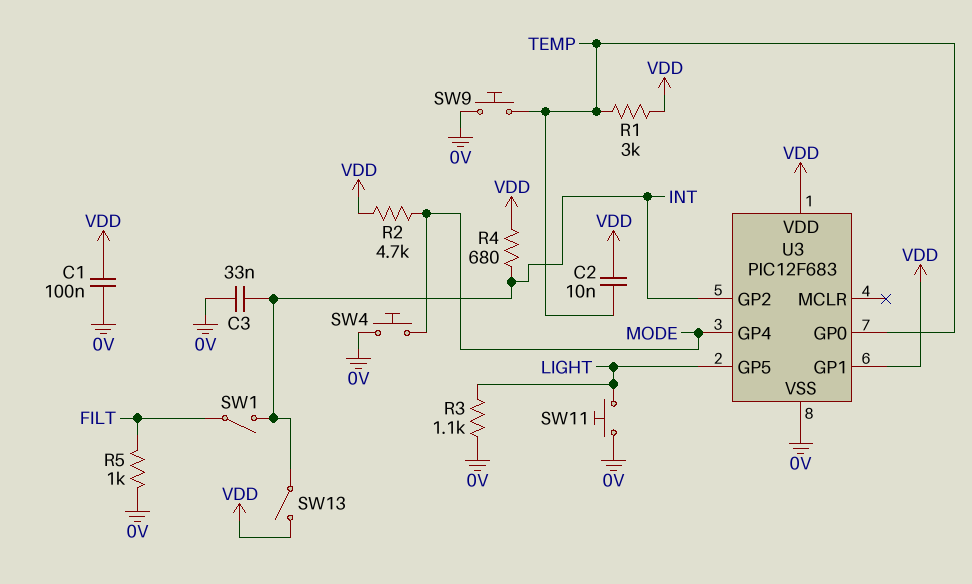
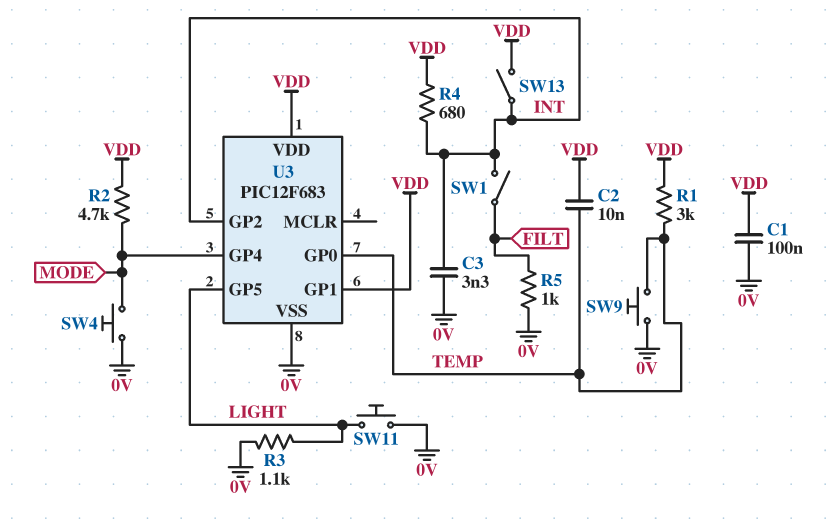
C3: 33nF (0V, INT) -> 3.3nF (0V, INT)

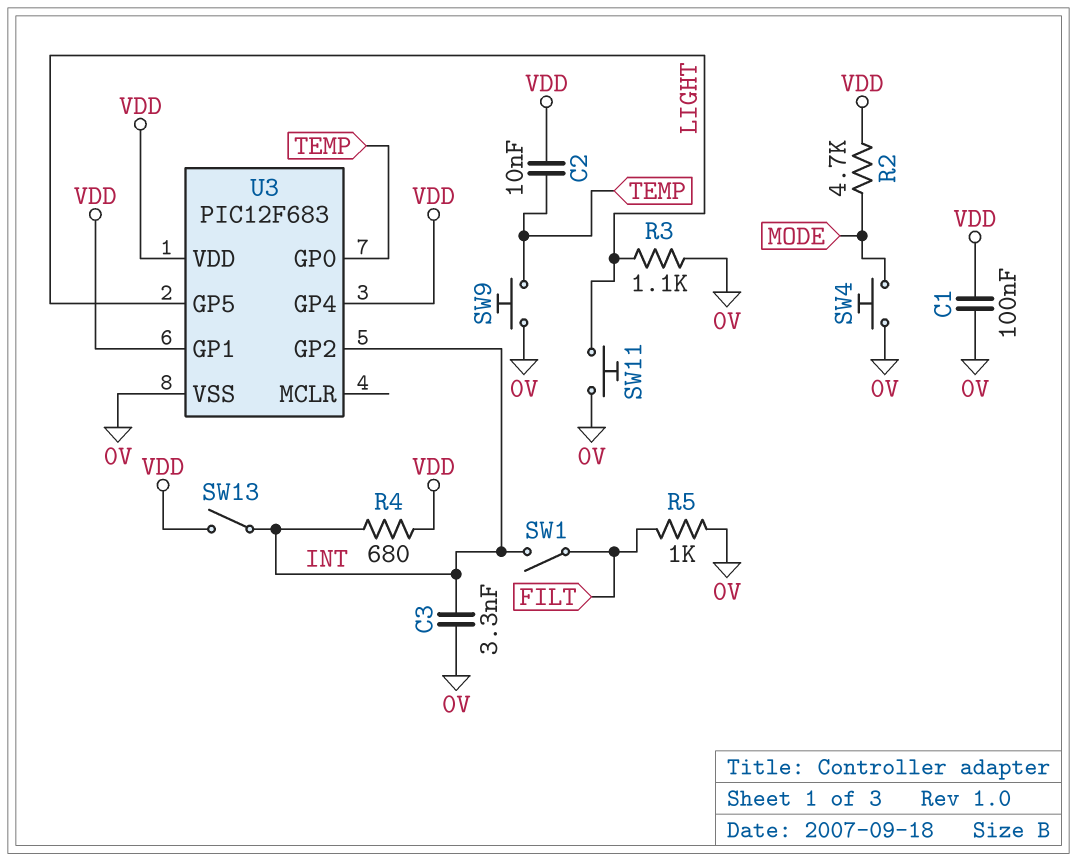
R1: 3k (TEMP, VDD) -> none
U3 pin GP4: MODE -> VDD

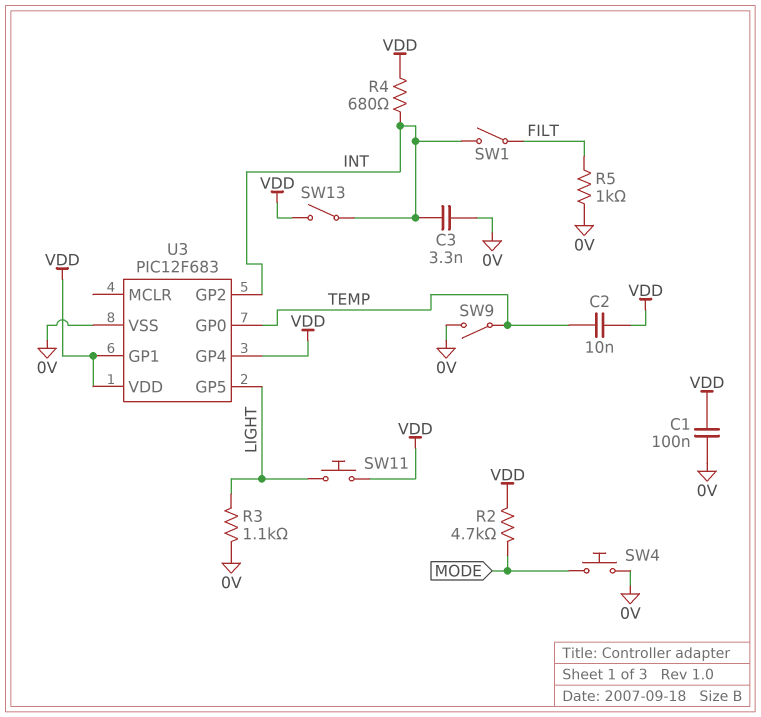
SW9: button (0V, TEMP) -> switch (0V, TEMP)
SW11: button (0V, LIGHT) -> button (LIGHT, VDD)

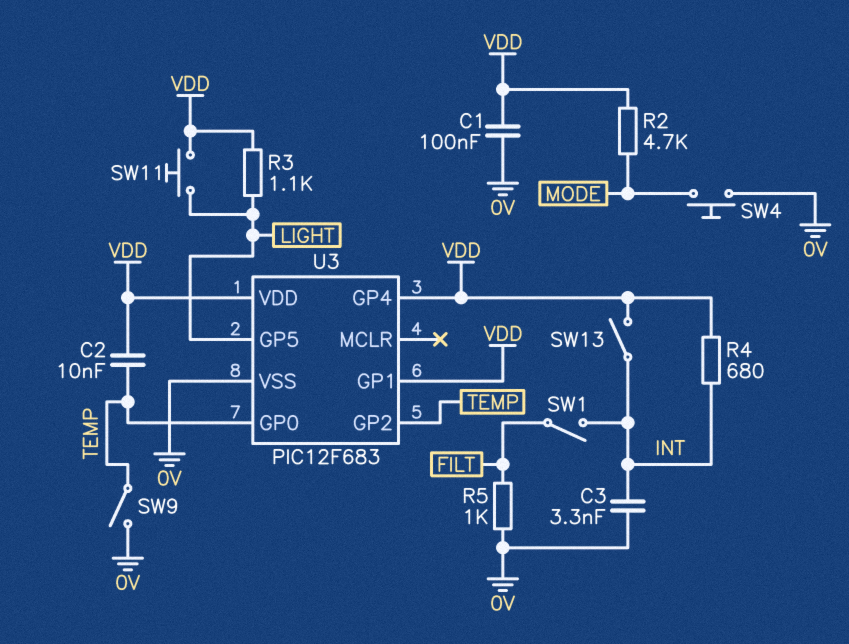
R3: 1.1k (0V, LIGHT) -> 1.1k (LIGHT, VDD)
U3 pin GP2: INT -> TEMP

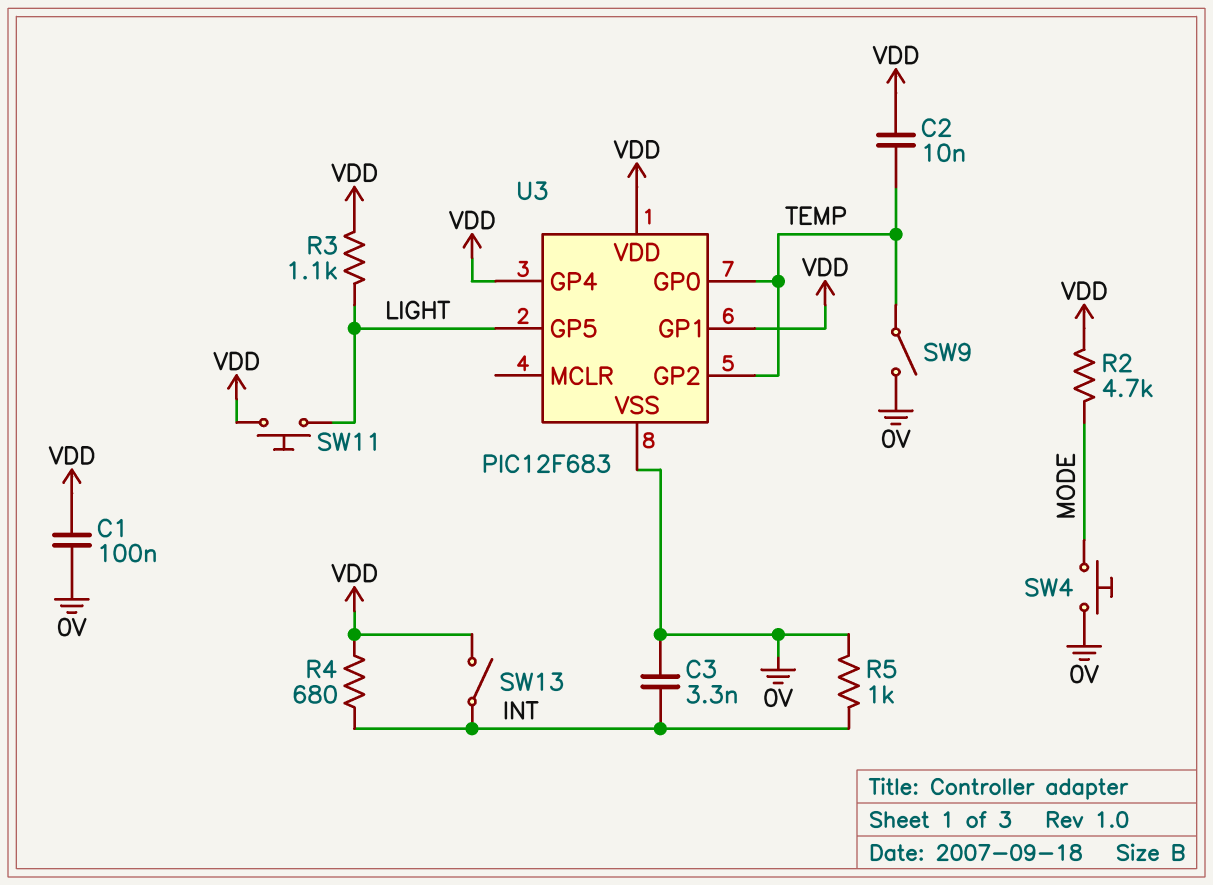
R5: 1k (0V, FILT) -> 1k (0V, INT)
SW1: switch (FILT, INT) -> none

